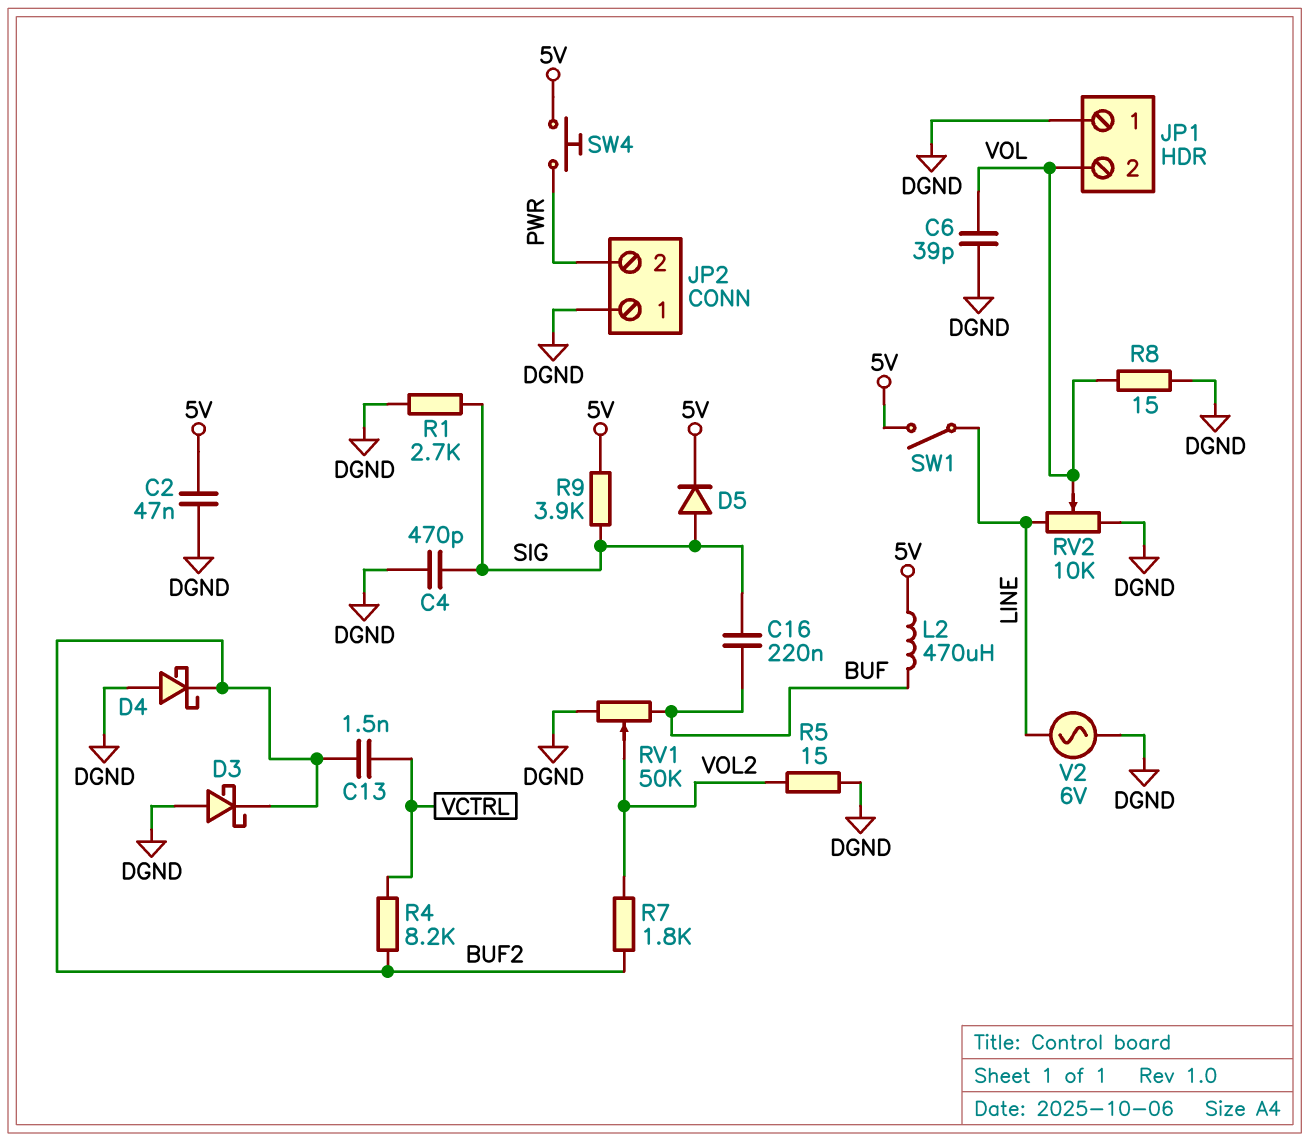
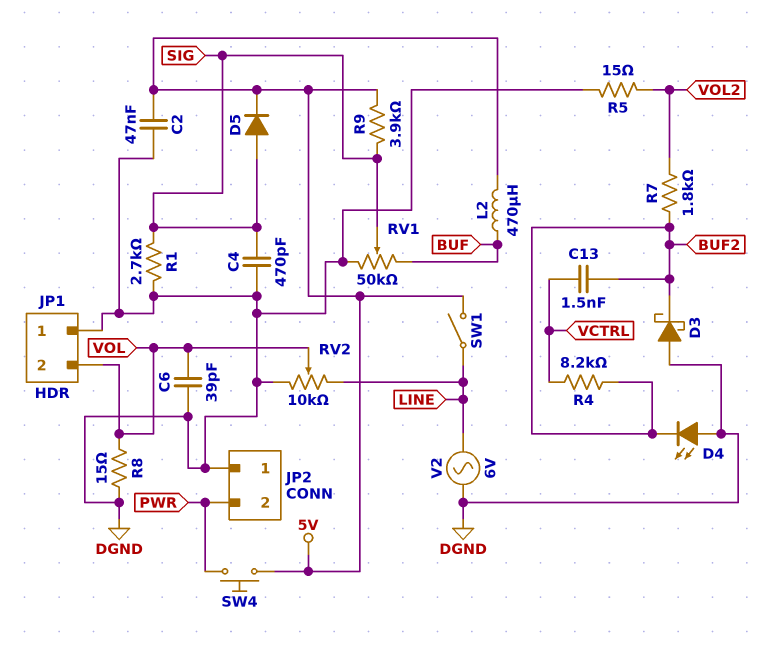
C16: 220nF (BUF, SIG) -> none
D4: schottky (A DGND, K BUF2) -> LED (A DGND, K BUF2)
RV1: 50k (BUF, DGND, wiper VOL2) -> 50k (BUF, DGND, wiper SIG)

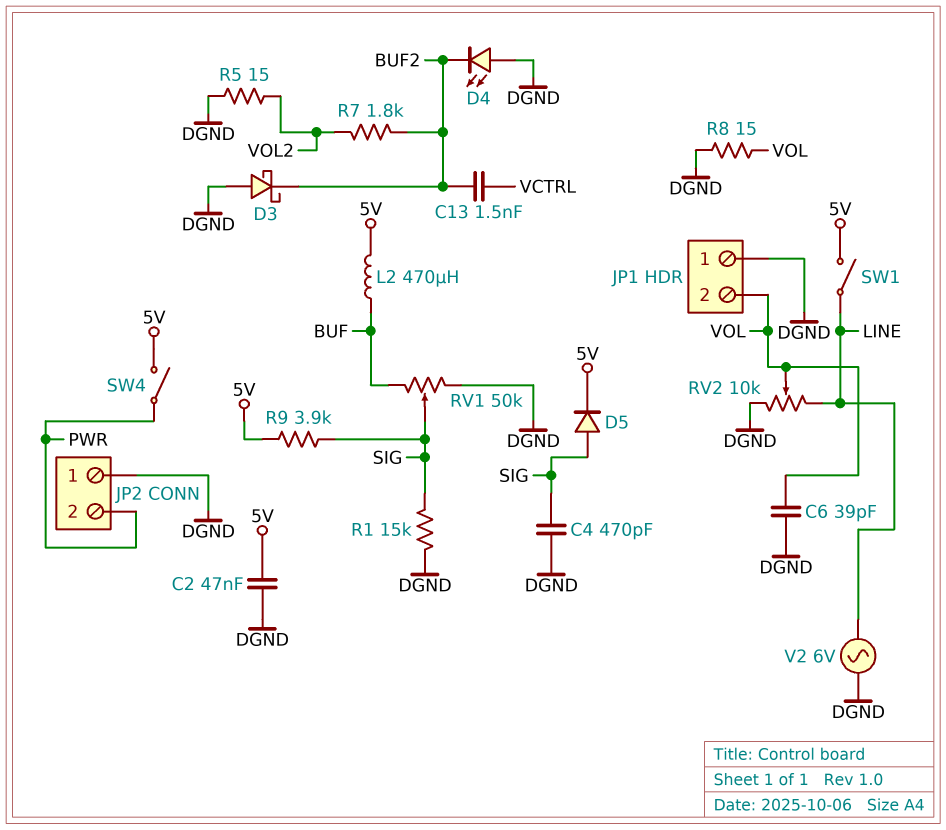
R1: 2.7k (DGND, SIG) -> 15k (DGND, SIG)
R4: 8.2k (BUF2, VCTRL) -> none
SW4: button (5V, PWR) -> switch (5V, PWR)

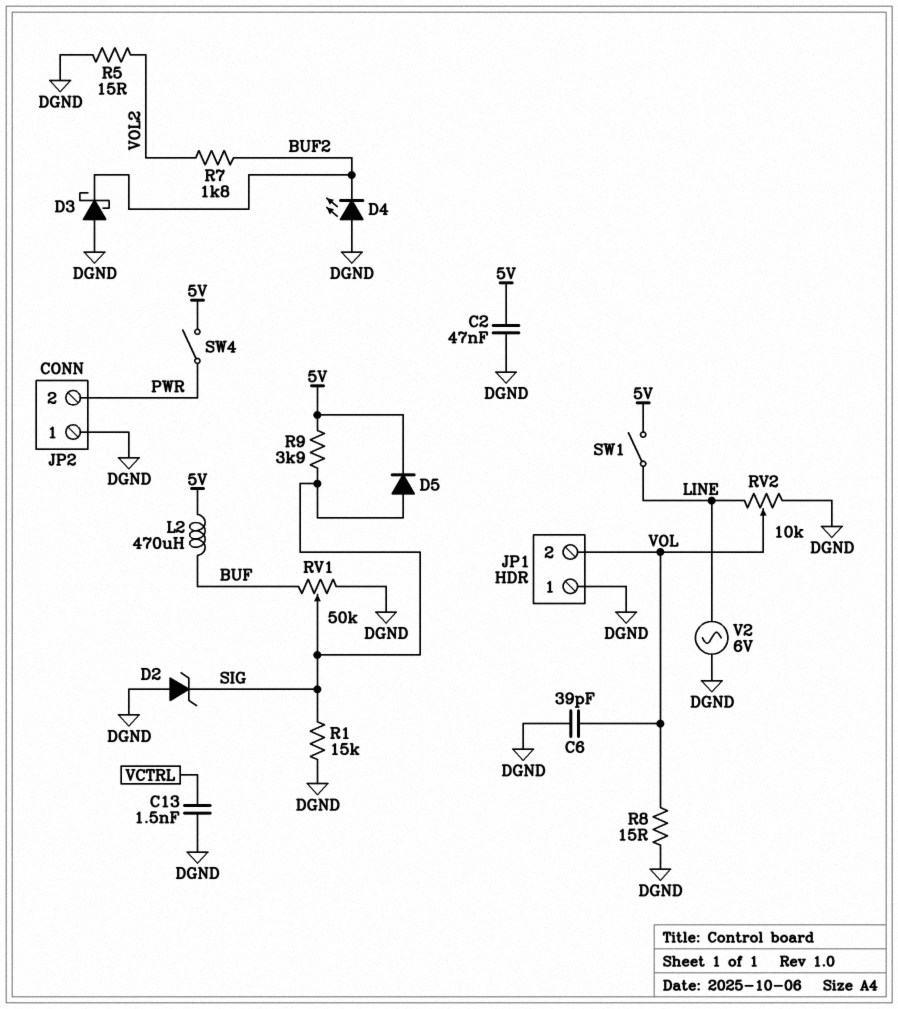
C4: 470pF (DGND, SIG) -> none
C13: 1.5nF (BUF2, VCTRL) -> 1.5nF (DGND, VCTRL)
D2: none -> zener (A DGND, K SIG)

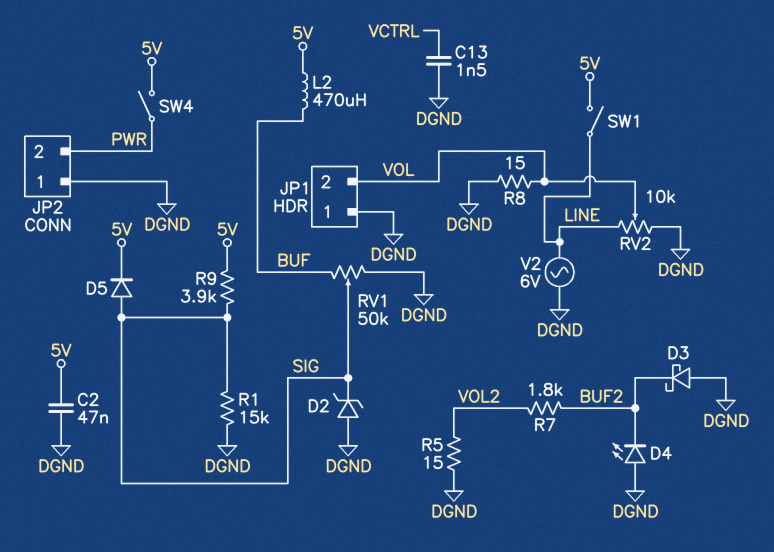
C6: 39pF (DGND, VOL) -> none

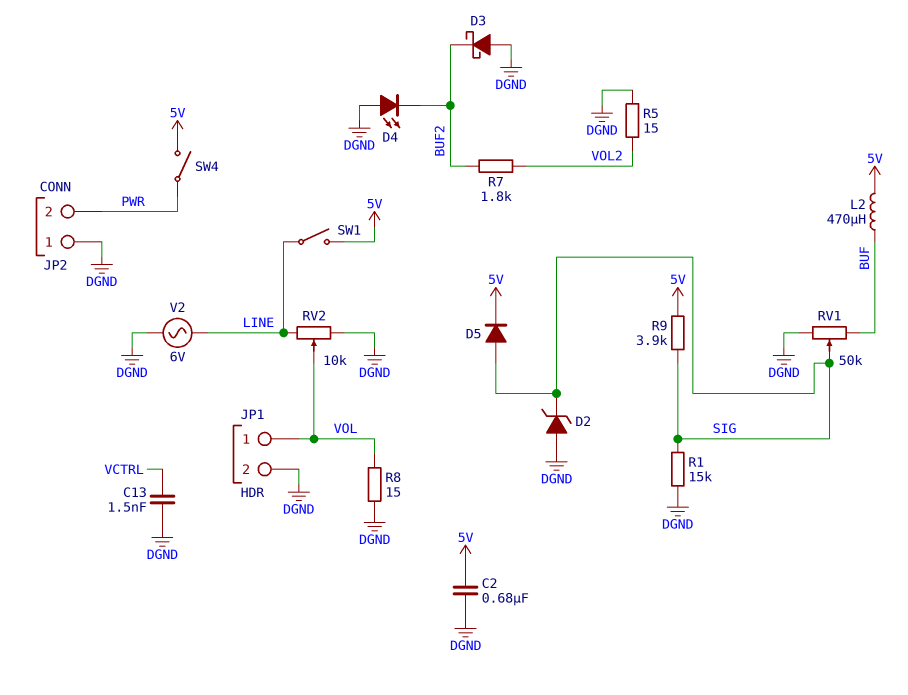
C2: 47nF (5V, DGND) -> 680nF (5V, DGND)
JP1 pin 1: DGND -> VOL
JP1 pin 2: VOL -> DGND

